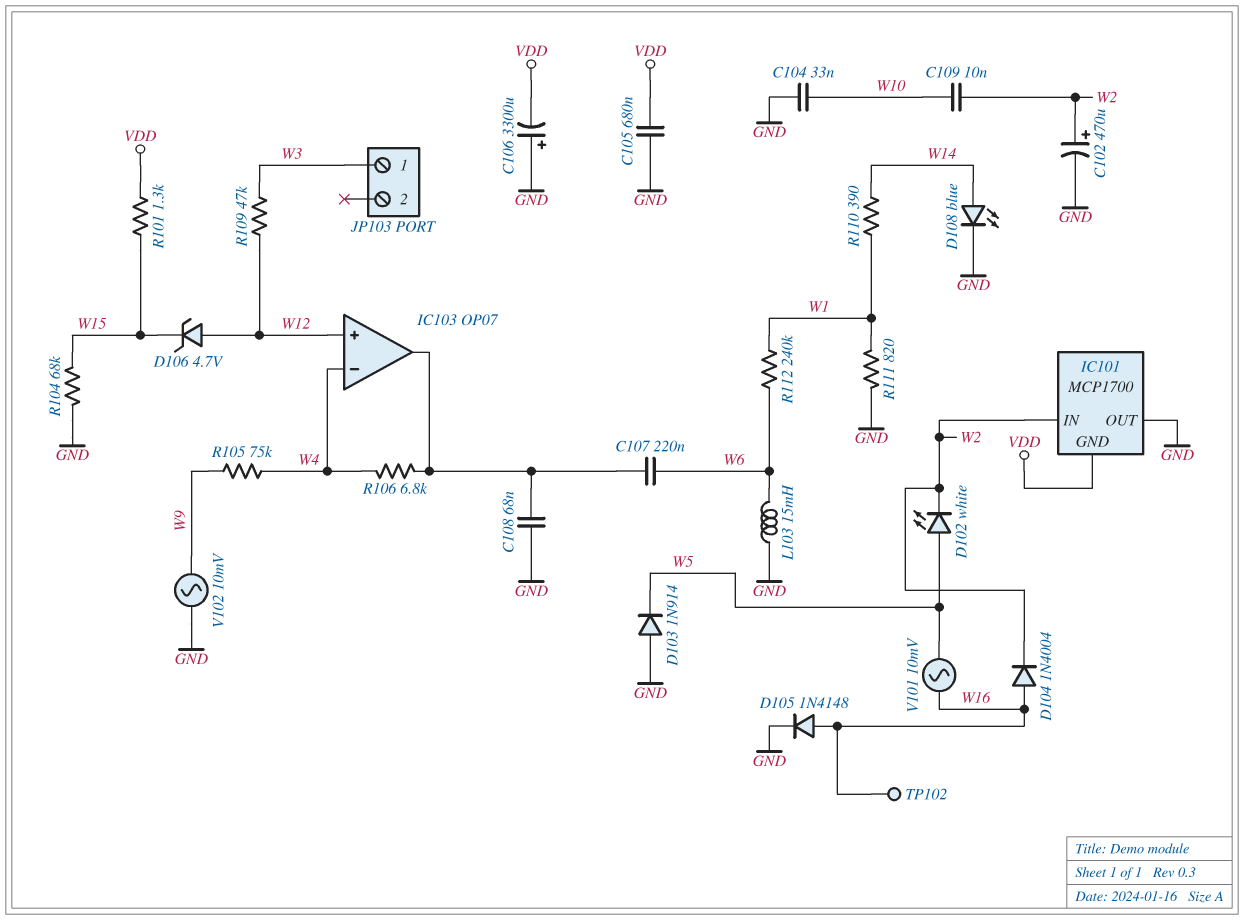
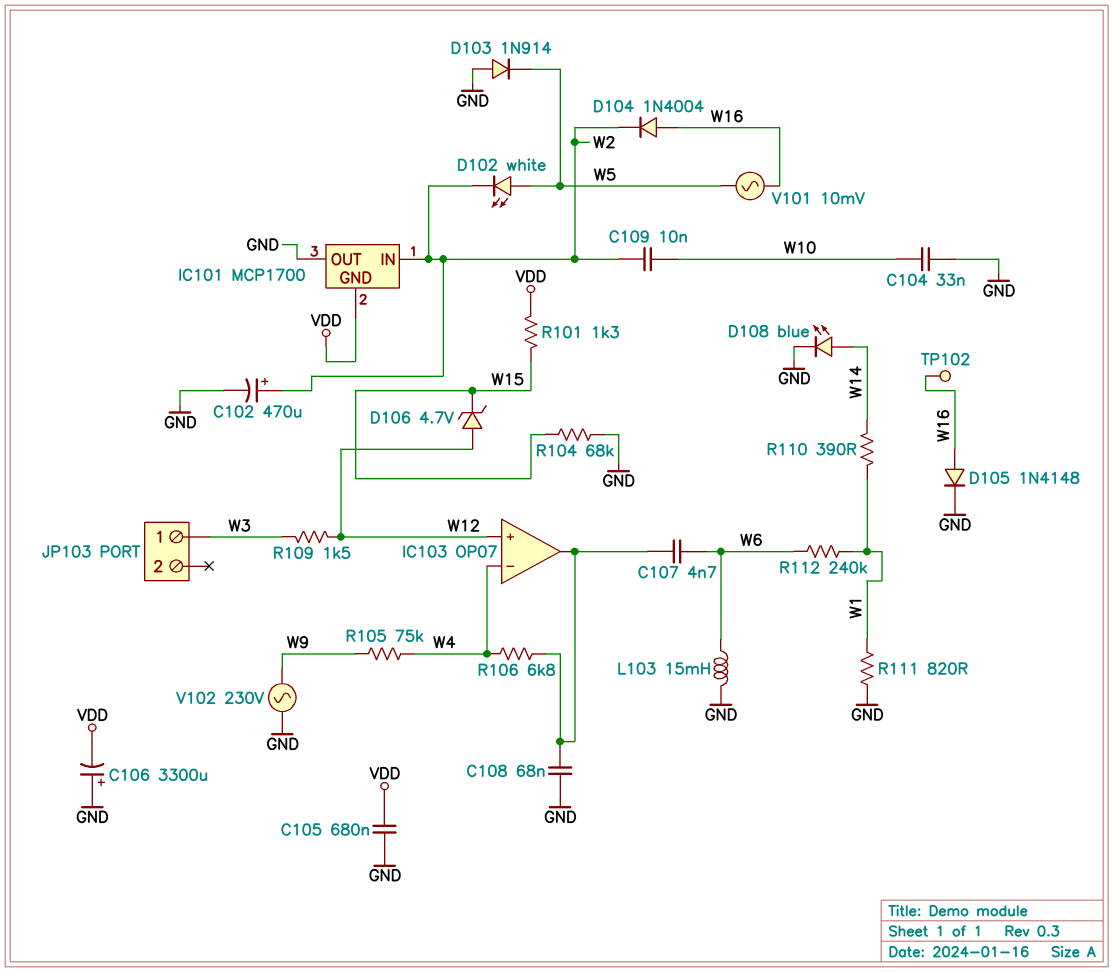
C107: 220nF (IC103/out, W6) -> 4.7nF (IC103/out, W6)
R109: 47k (W3, W12) -> 1.5k (W3, W12)
V102: AC 10mV (GND, W9) -> AC 230V (GND, W9)

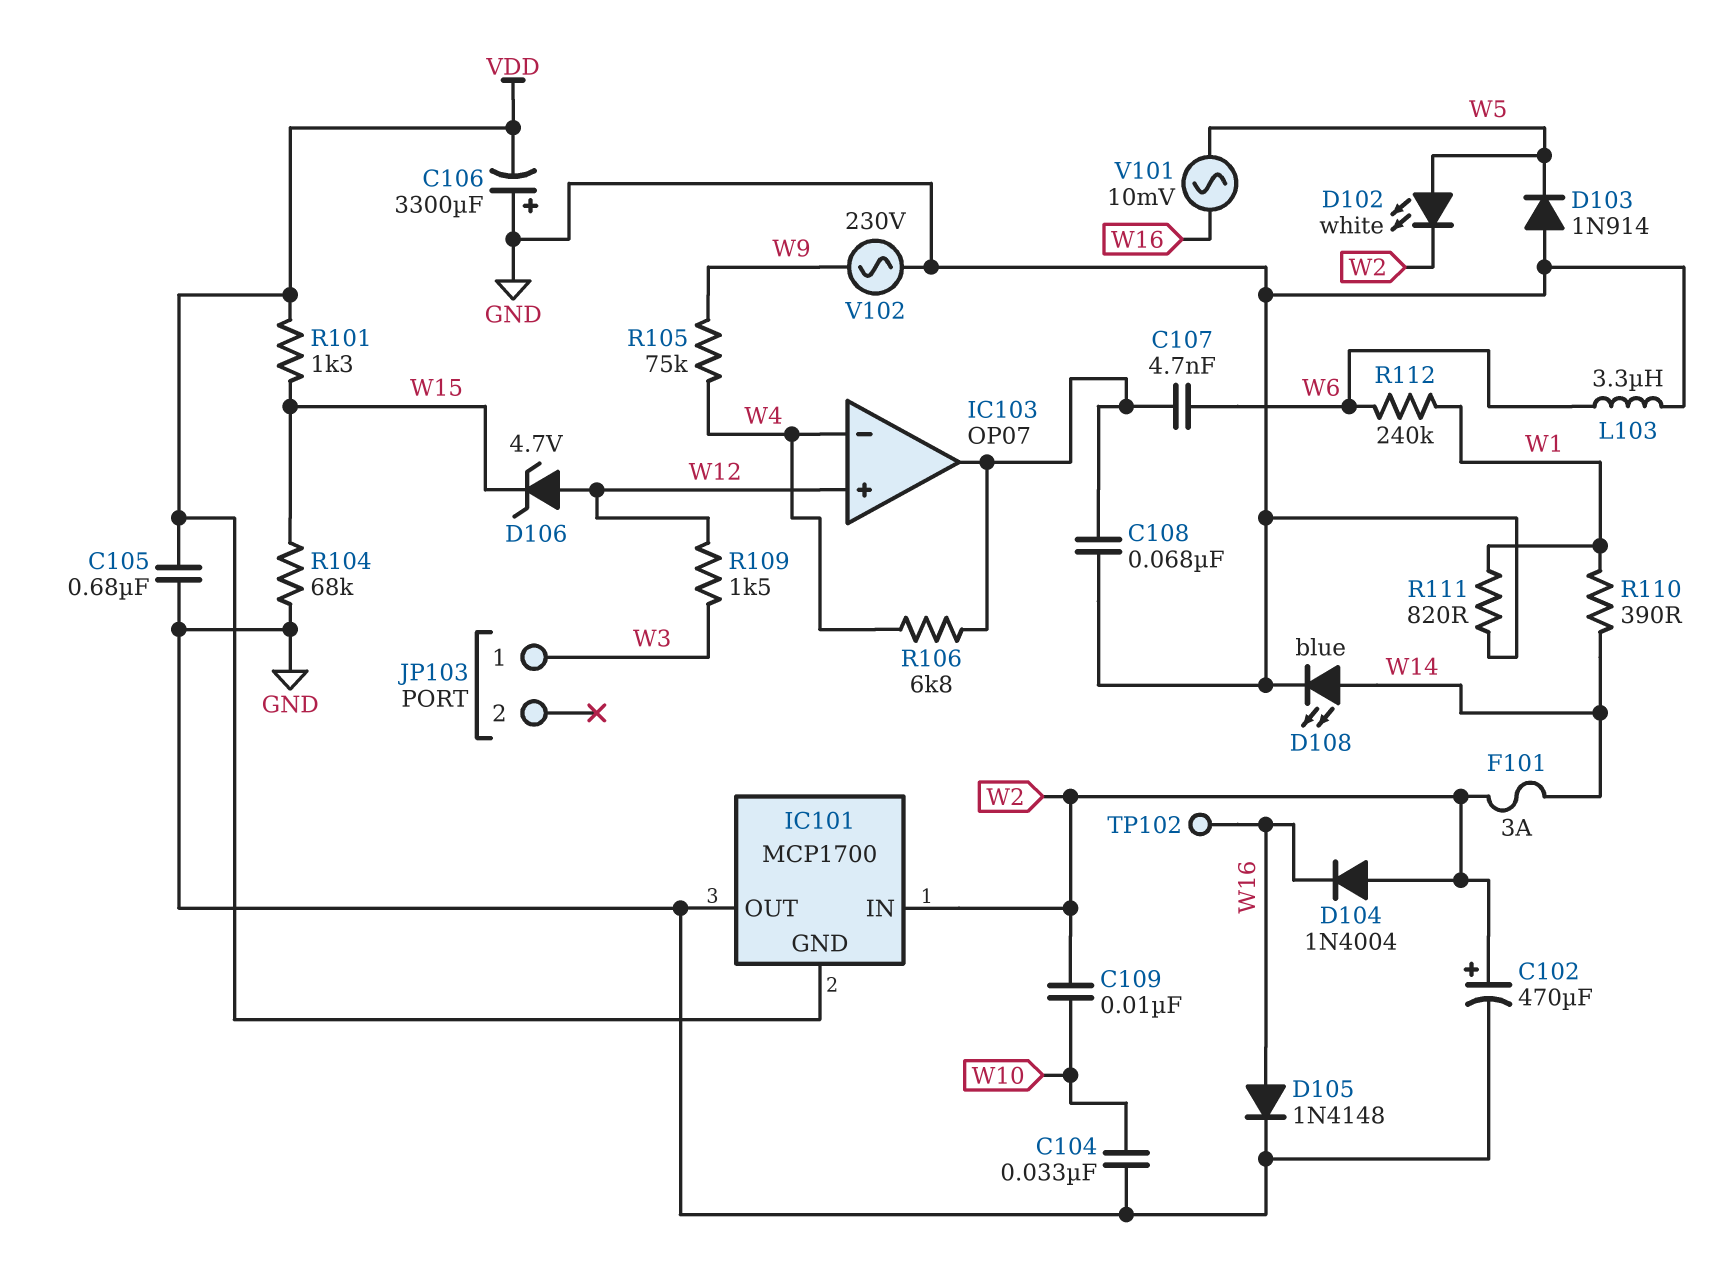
D104: diode 1N4004 (A W16, K W2) -> diode 1N4004 (A W2, K W16)
F101: none -> 3A (W2, W14)
L103: 15mH (GND, W6) -> 3.3uH (GND, W6)

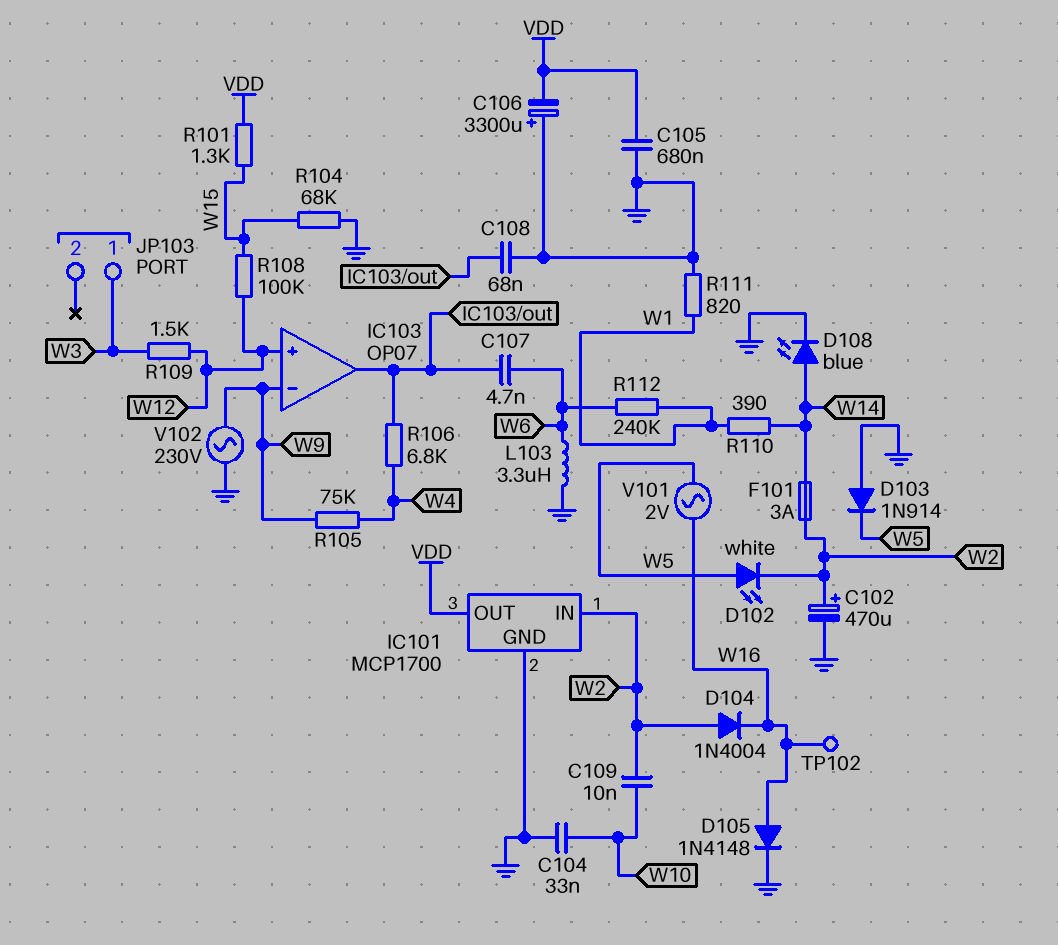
D106: zener 4.7V (A W12, K W15) -> none
IC101 pin GND: VDD -> GND
IC101 pin OUT: GND -> VDD
IC103 pin in-: W4 -> W9
R108: none -> 100k (W12, W15)
V101: AC 10mV (W5, W16) -> AC 2V (W5, W16)

